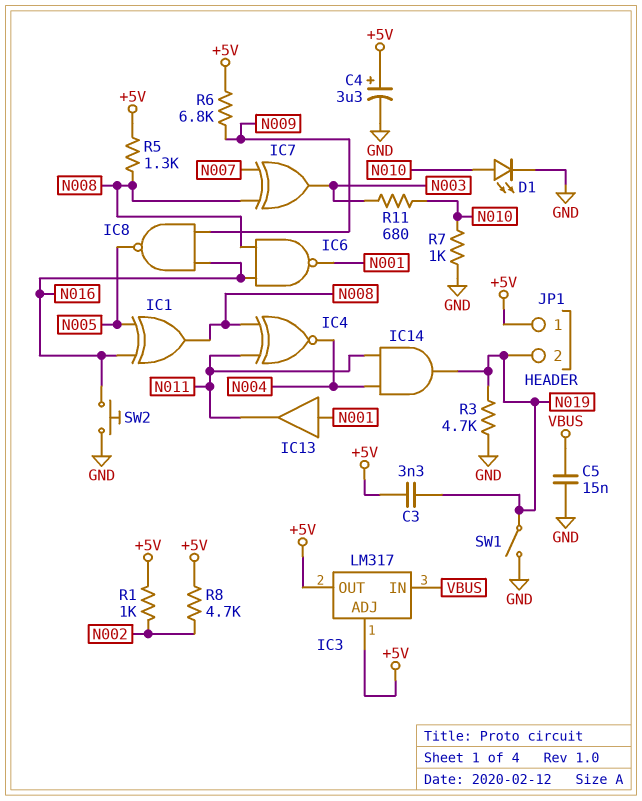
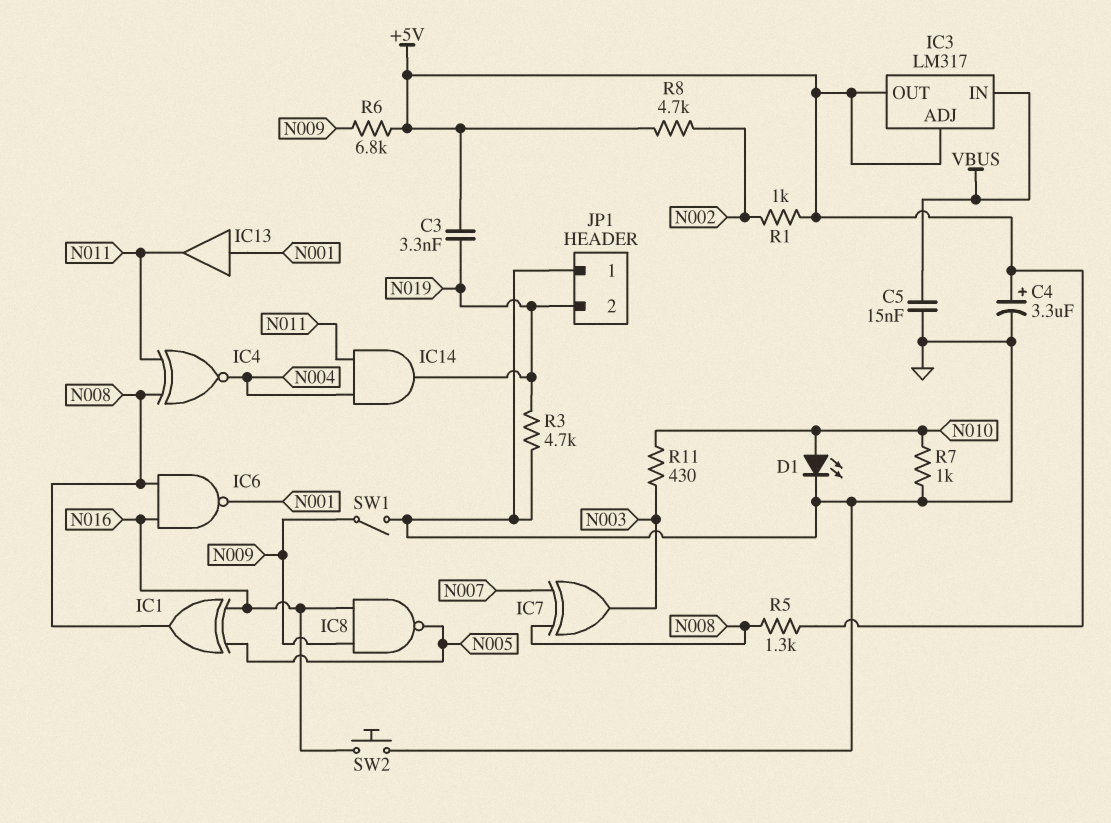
JP1 pin 1: +5V -> GND
R11: 680 (N003, N010) -> 430 (N003, N010)
SW1: switch (GND, N019) -> switch (GND, N009)

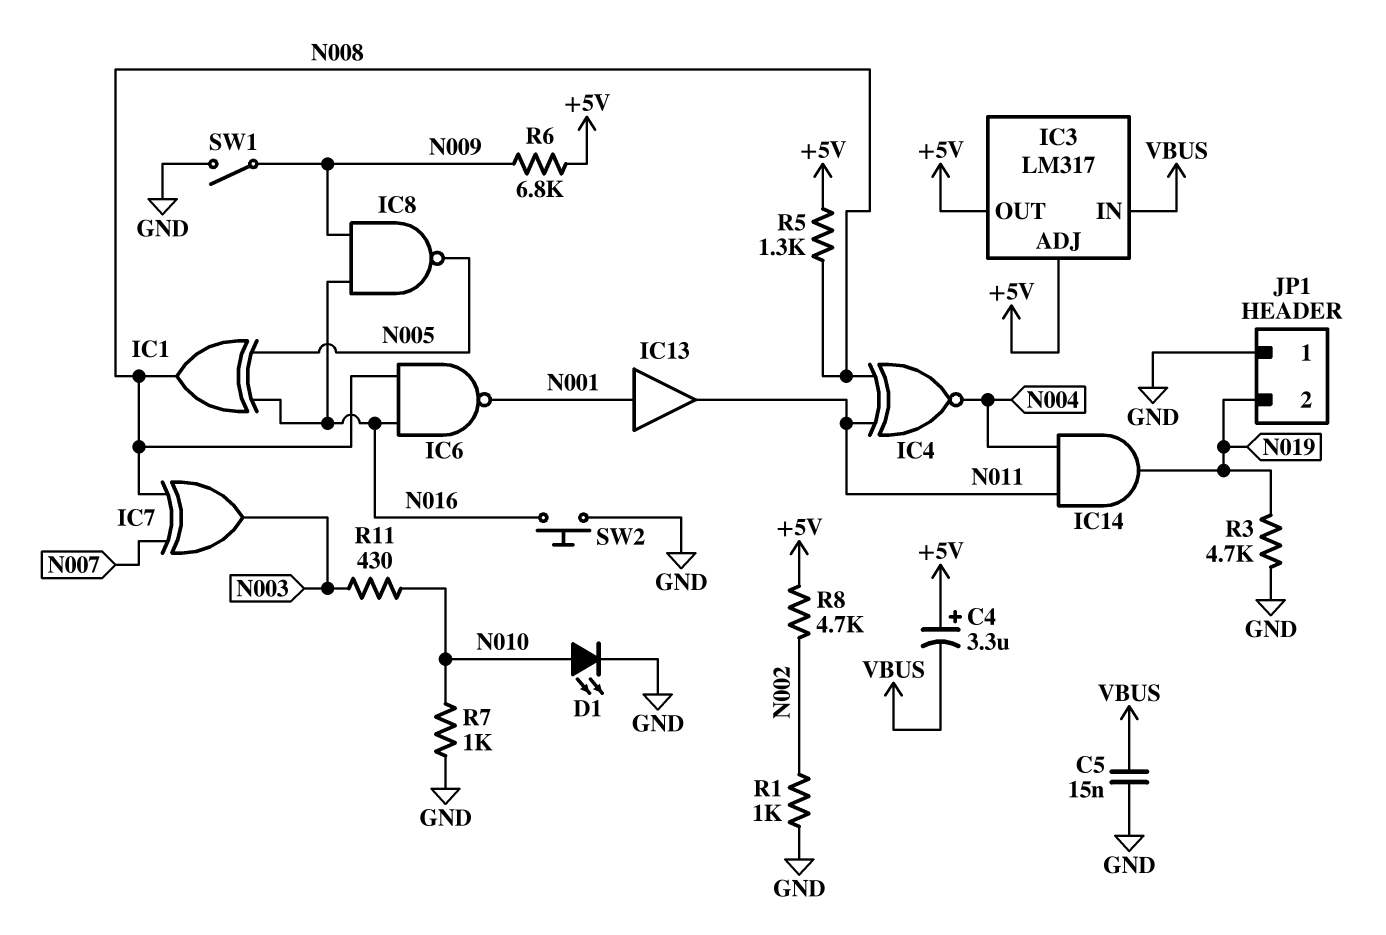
C3: 3.3nF (+5V, N019) -> none
C4: 3.3uF (plus +5V, minus GND) -> 3.3uF (plus +5V, minus VBUS)
R1: 1k (+5V, N002) -> 1k (GND, N002)

